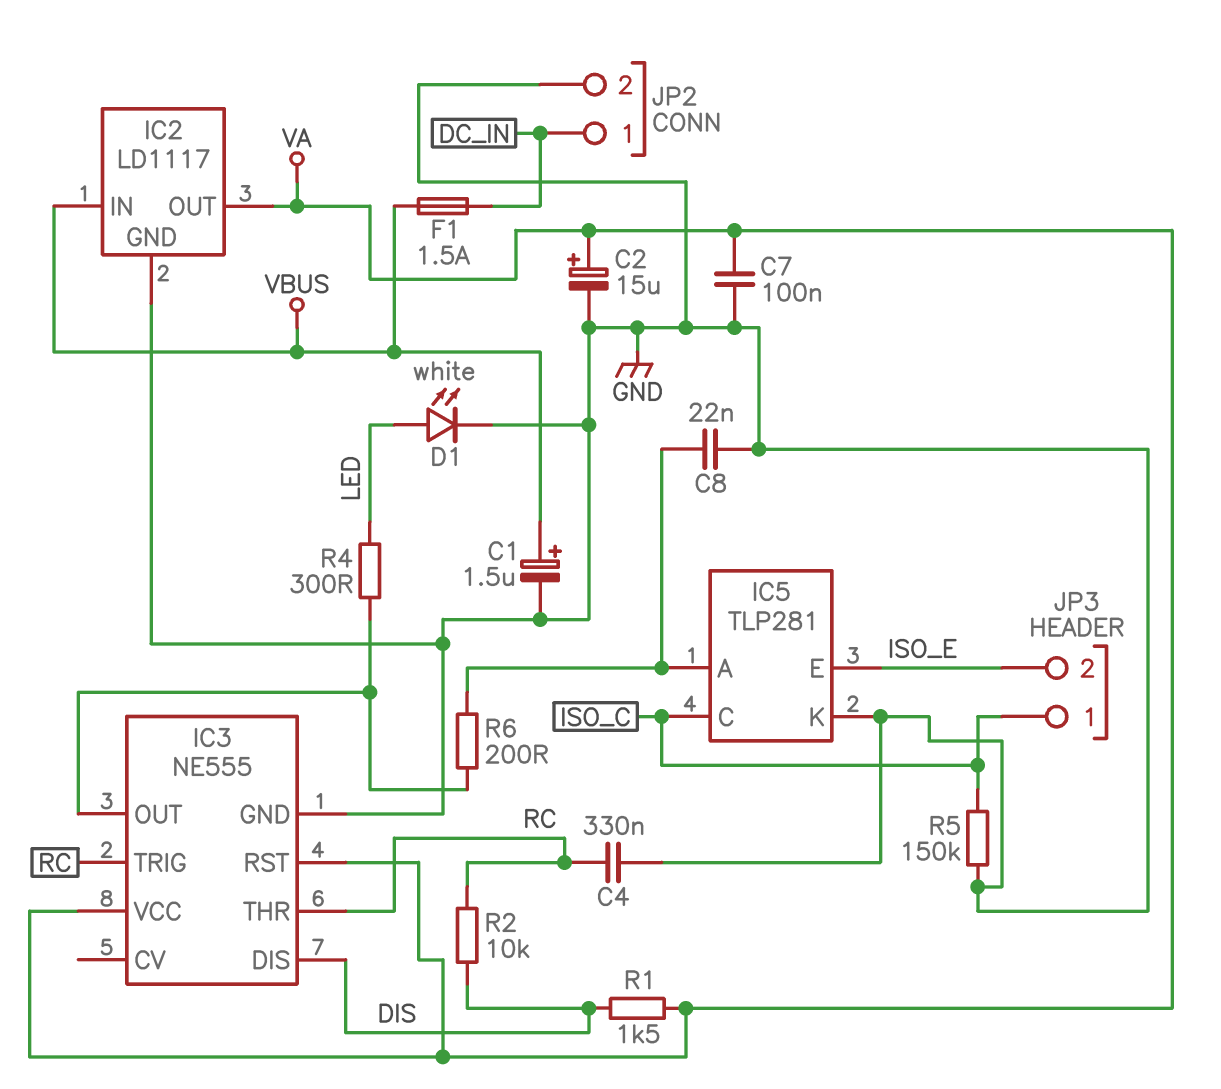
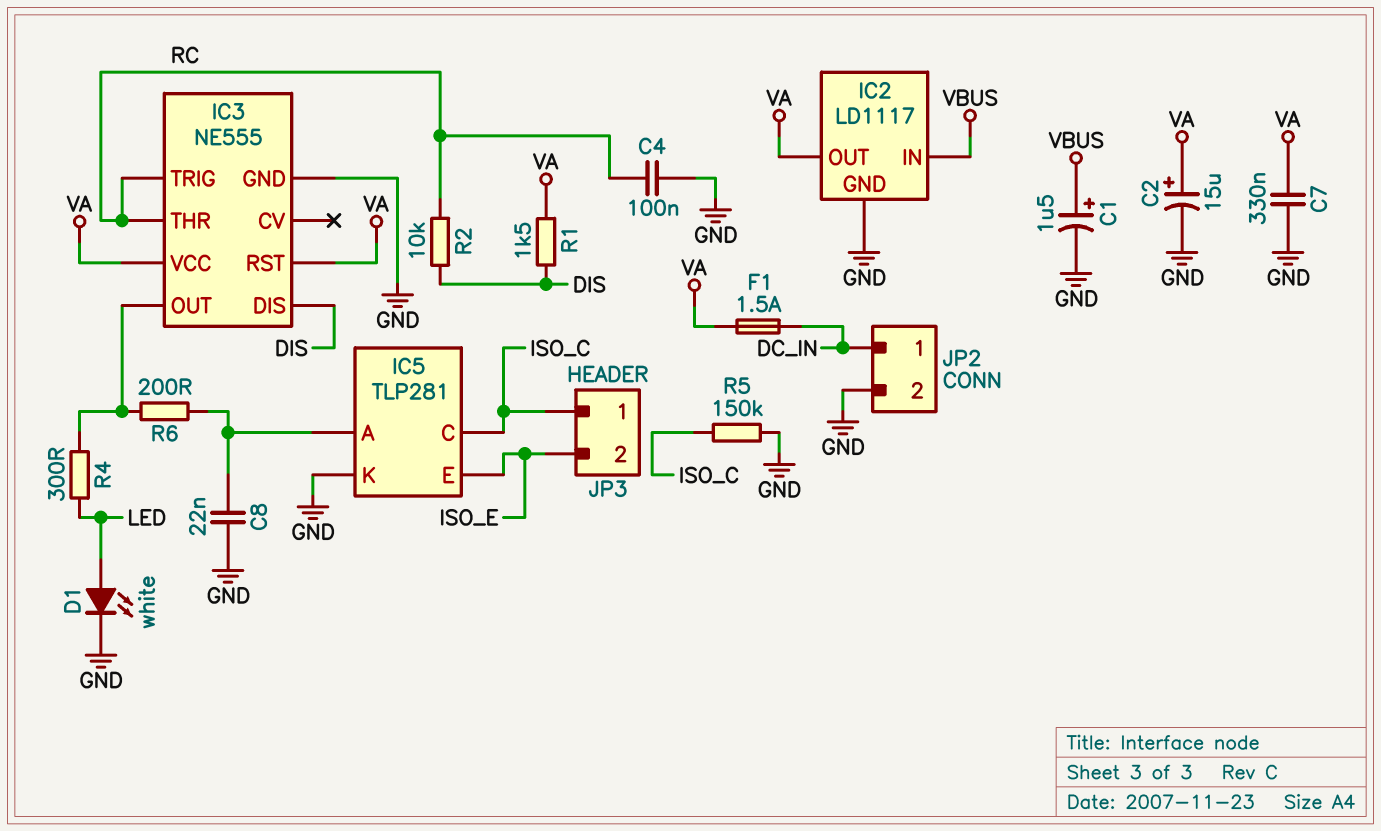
C4: 330nF (GND, RC) -> 100nF (GND, RC)
C7: 100nF (GND, VA) -> 330nF (GND, VA)
F1: 1.5A (DC_IN, VBUS) -> 1.5A (DC_IN, VA)

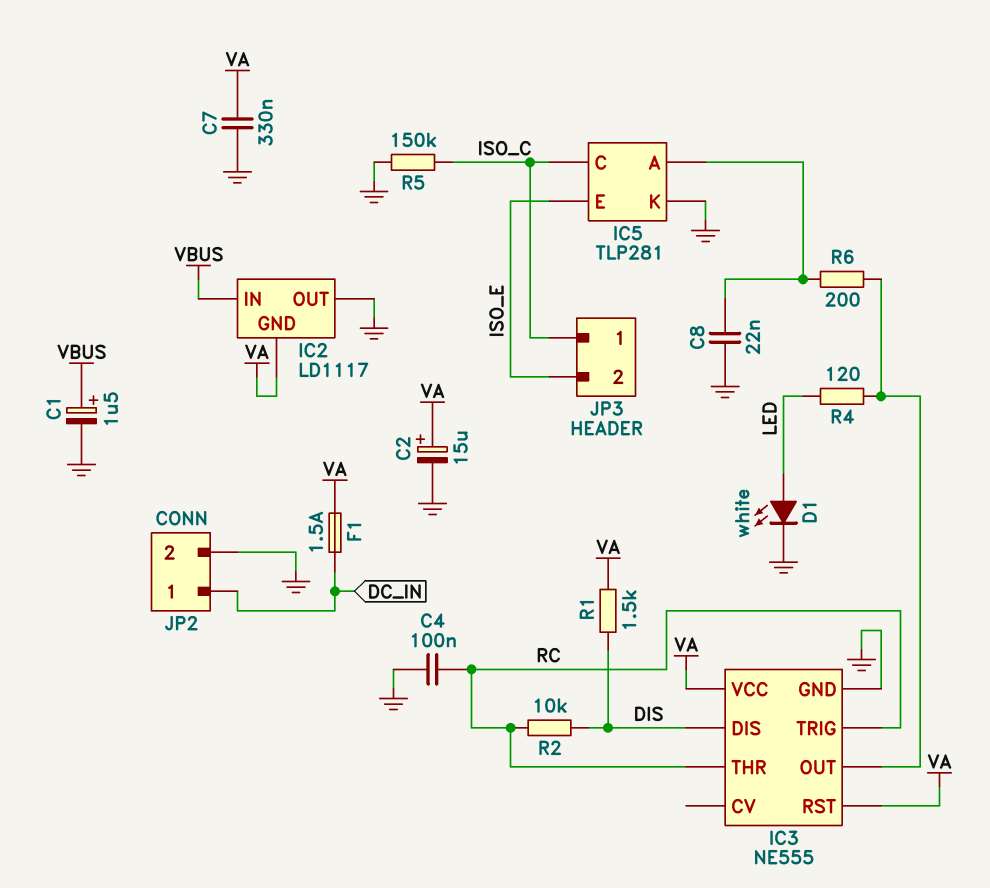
IC2 pin GND: GND -> VA
IC2 pin OUT: VA -> GND
R4: 300 (IC3/OUT, LED) -> 120 (IC3/OUT, LED)

